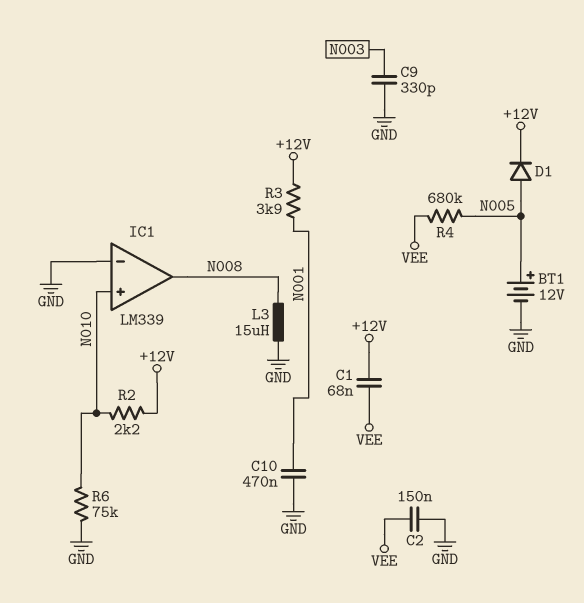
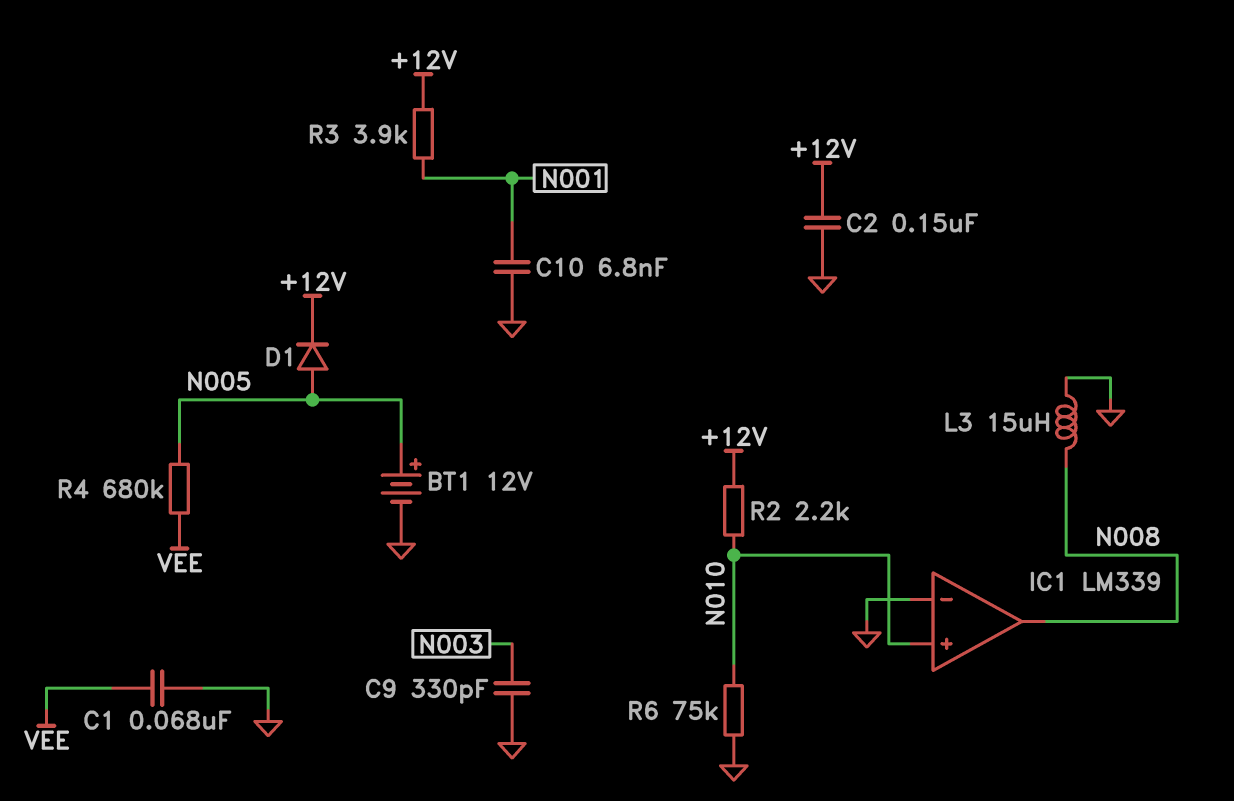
C1: 68nF (+12V, VEE) -> 68nF (GND, VEE)
C2: 150nF (GND, VEE) -> 150nF (+12V, GND)
C10: 470nF (GND, N001) -> 6.8nF (GND, N001)

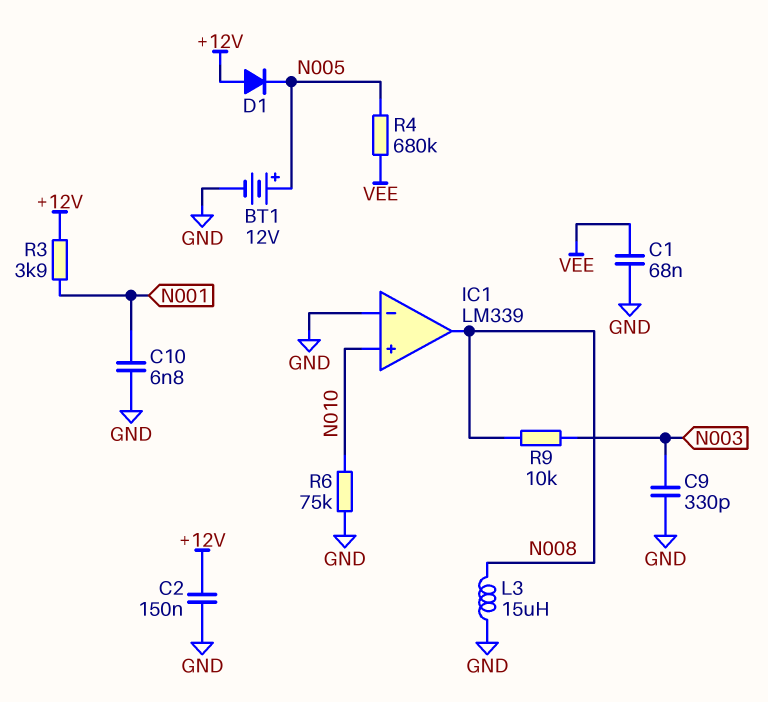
D1: diode (A N005, K +12V) -> diode (A +12V, K N005)
R2: 2.2k (+12V, N010) -> none
R9: none -> 10k (N003, N008)

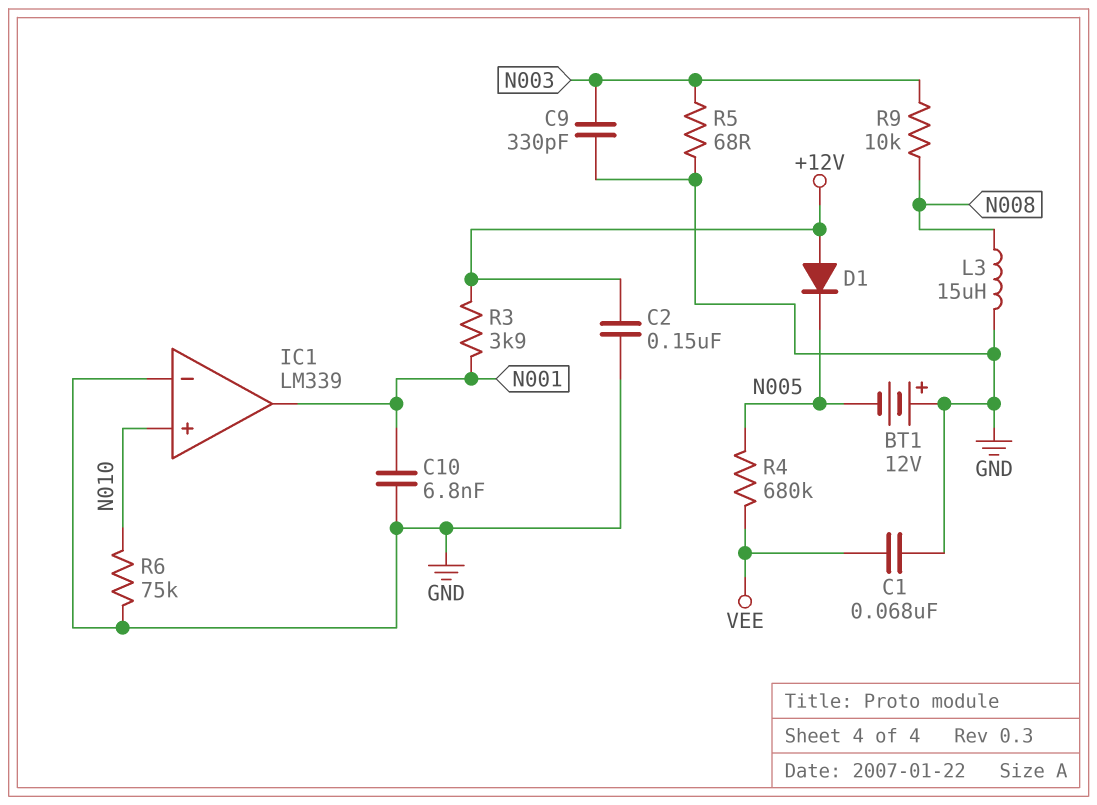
BT1: 12V (plus N005, minus GND) -> 12V (plus GND, minus N005)
IC1 pin out: N008 -> N001
R5: none -> 68 (GND, N003)

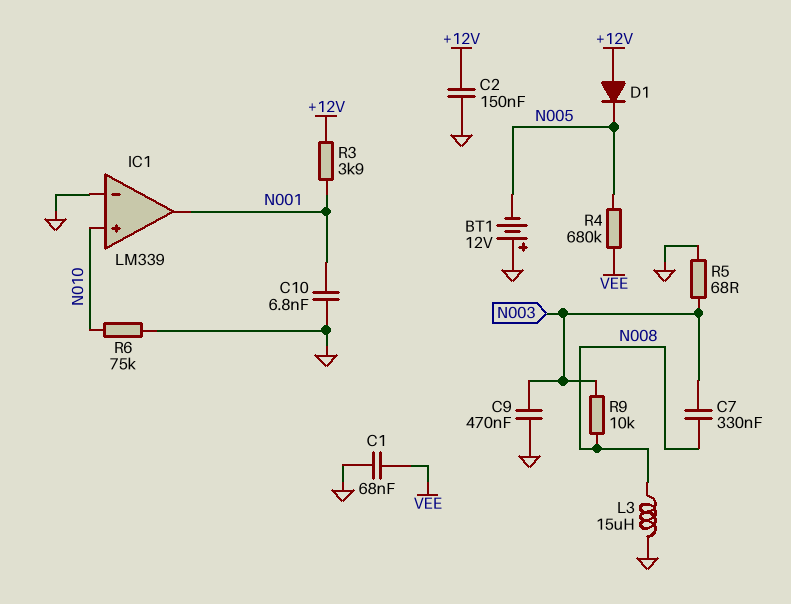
C7: none -> 330nF (N003, N008)
C9: 330pF (GND, N003) -> 470nF (GND, N003)

